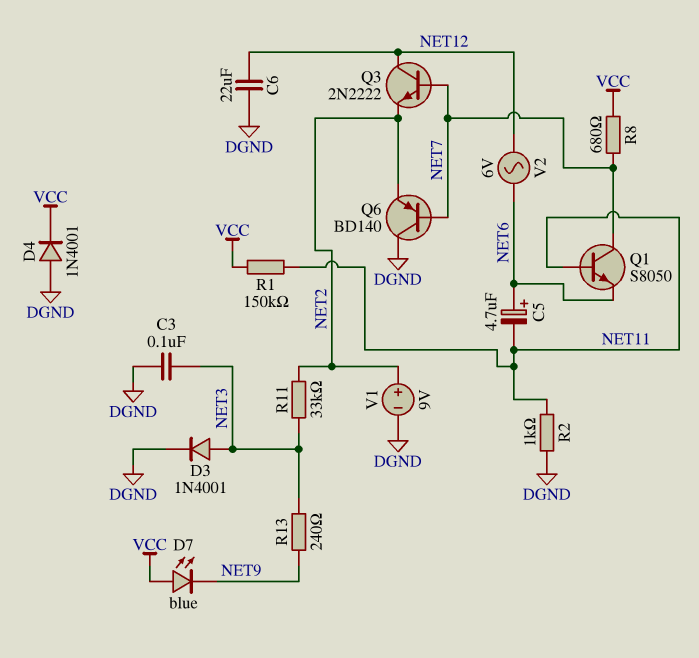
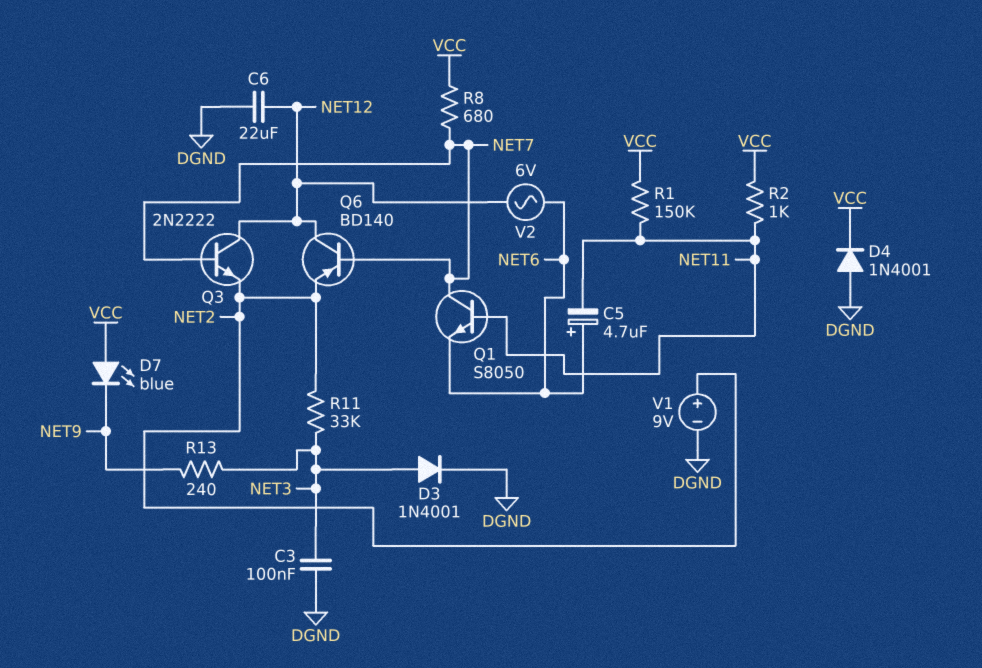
Q6: PNP BD140 (B NET7, C DGND, E NET2) -> PNP BD140 (B NET7, C NET12, E NET2)
R2: 1k (DGND, NET11) -> 1k (NET11, VCC)

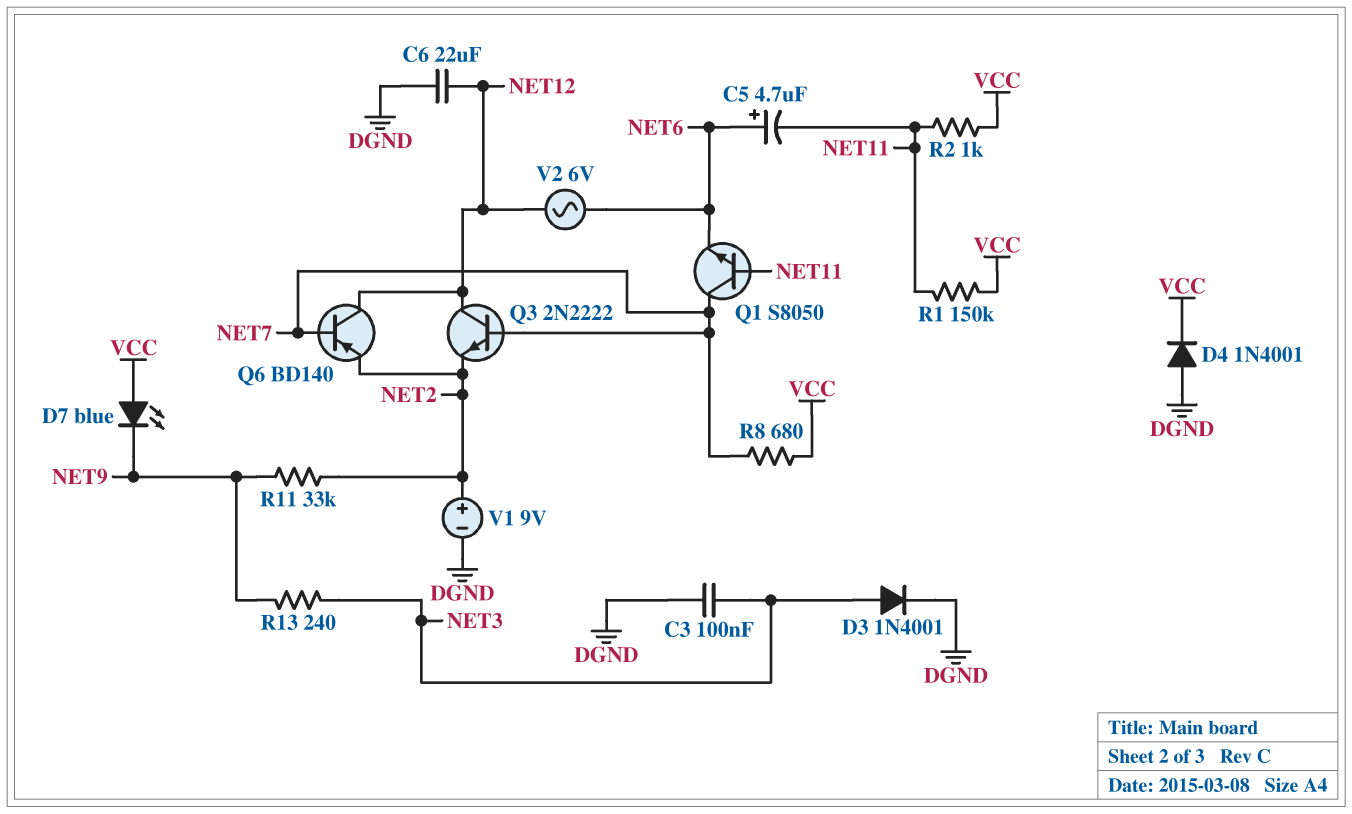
R11: 33k (NET2, NET3) -> 33k (NET2, NET9)

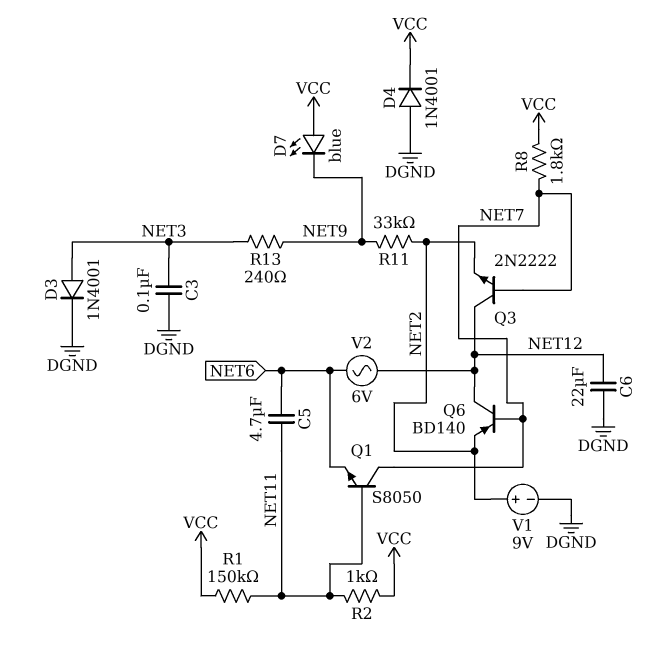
C5: 4.7uF (plus NET6, minus NET11) -> 4.7uF (NET6, NET11)
R8: 680 (NET7, VCC) -> 1.8k (NET7, VCC)

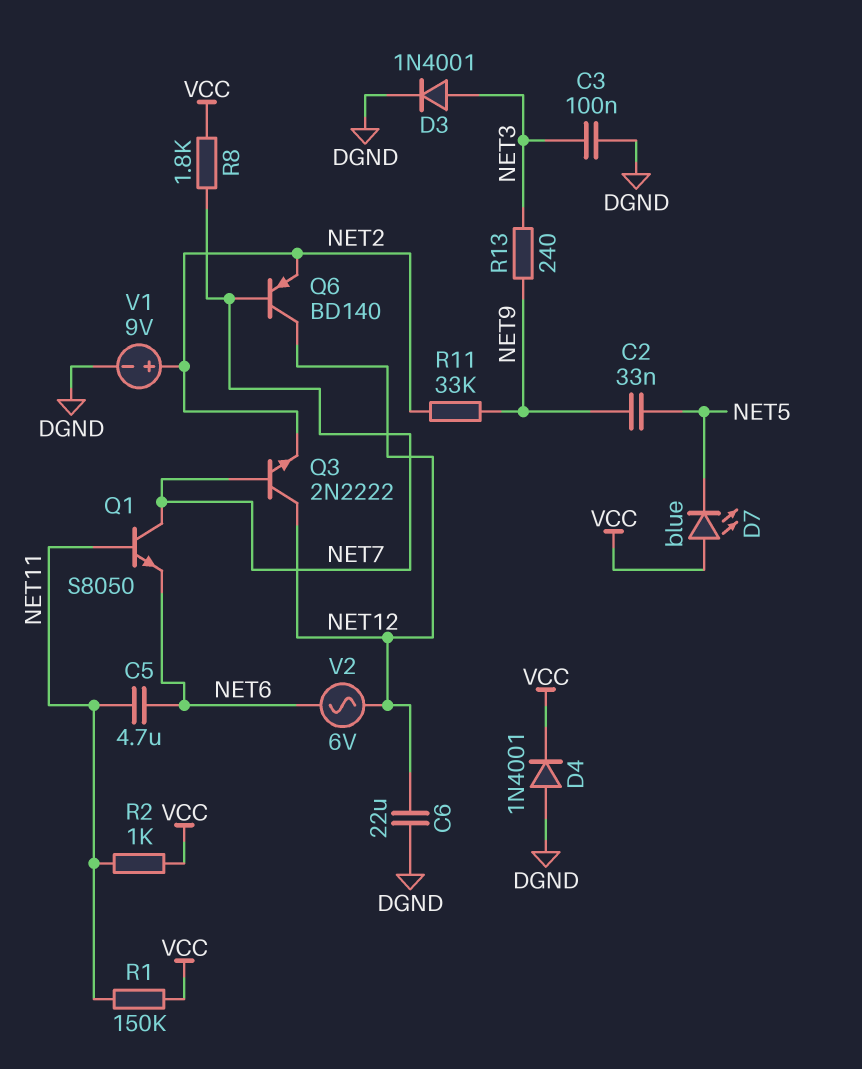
C2: none -> 33nF (NET5, NET9)
D7: LED blue (A VCC, K NET9) -> LED blue (A VCC, K NET5)

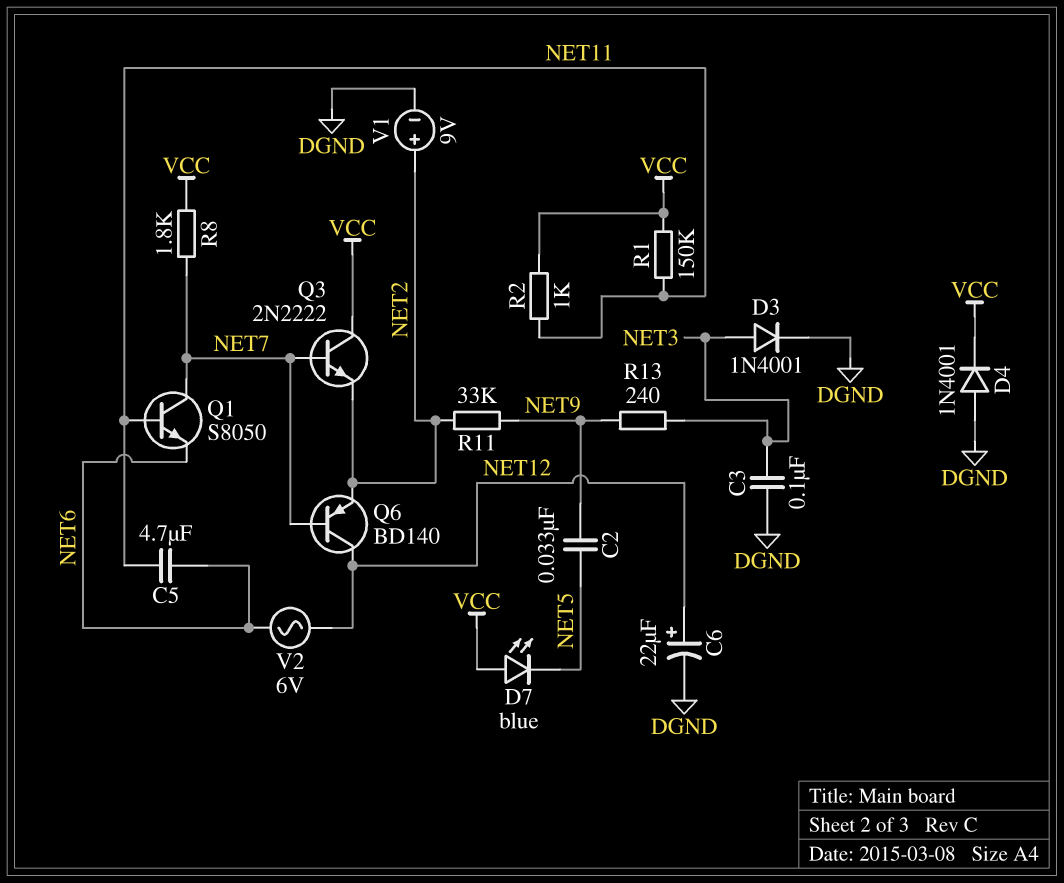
C6: 22uF (DGND, NET12) -> 22uF (plus NET12, minus DGND)
Q3: NPN 2N2222 (B NET7, C NET12, E NET2) -> NPN 2N2222 (B NET7, C VCC, E NET2)

